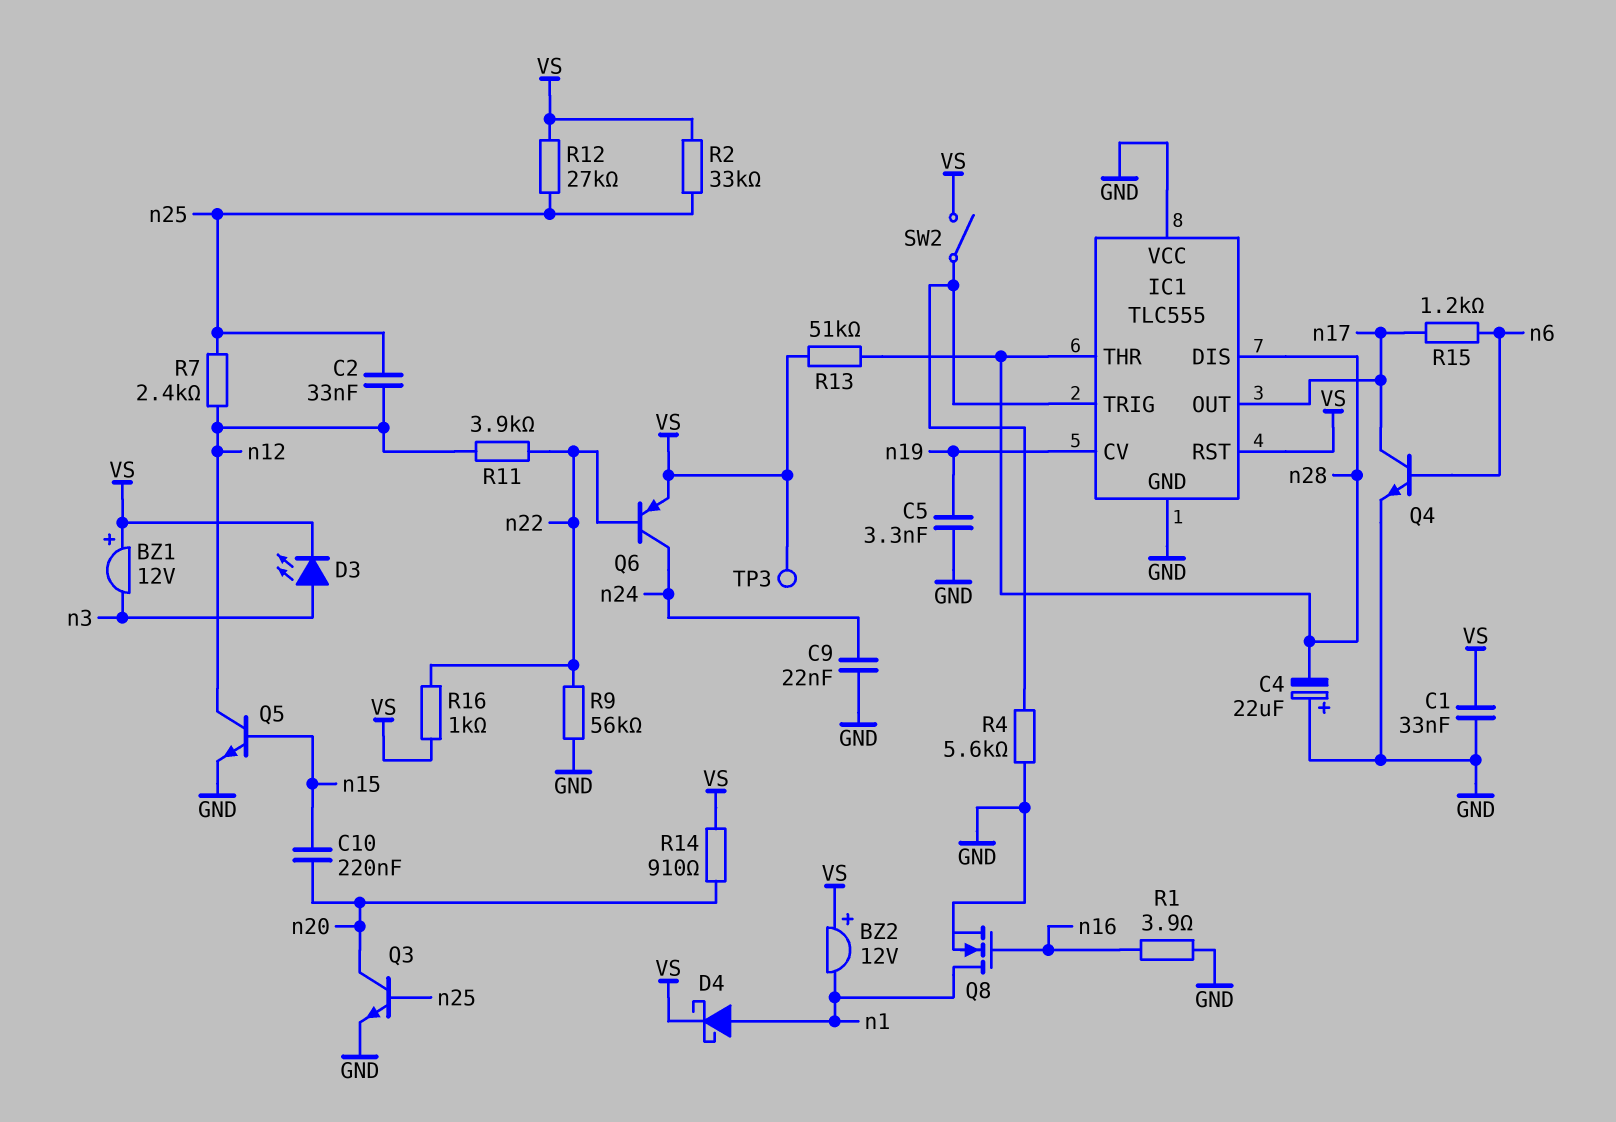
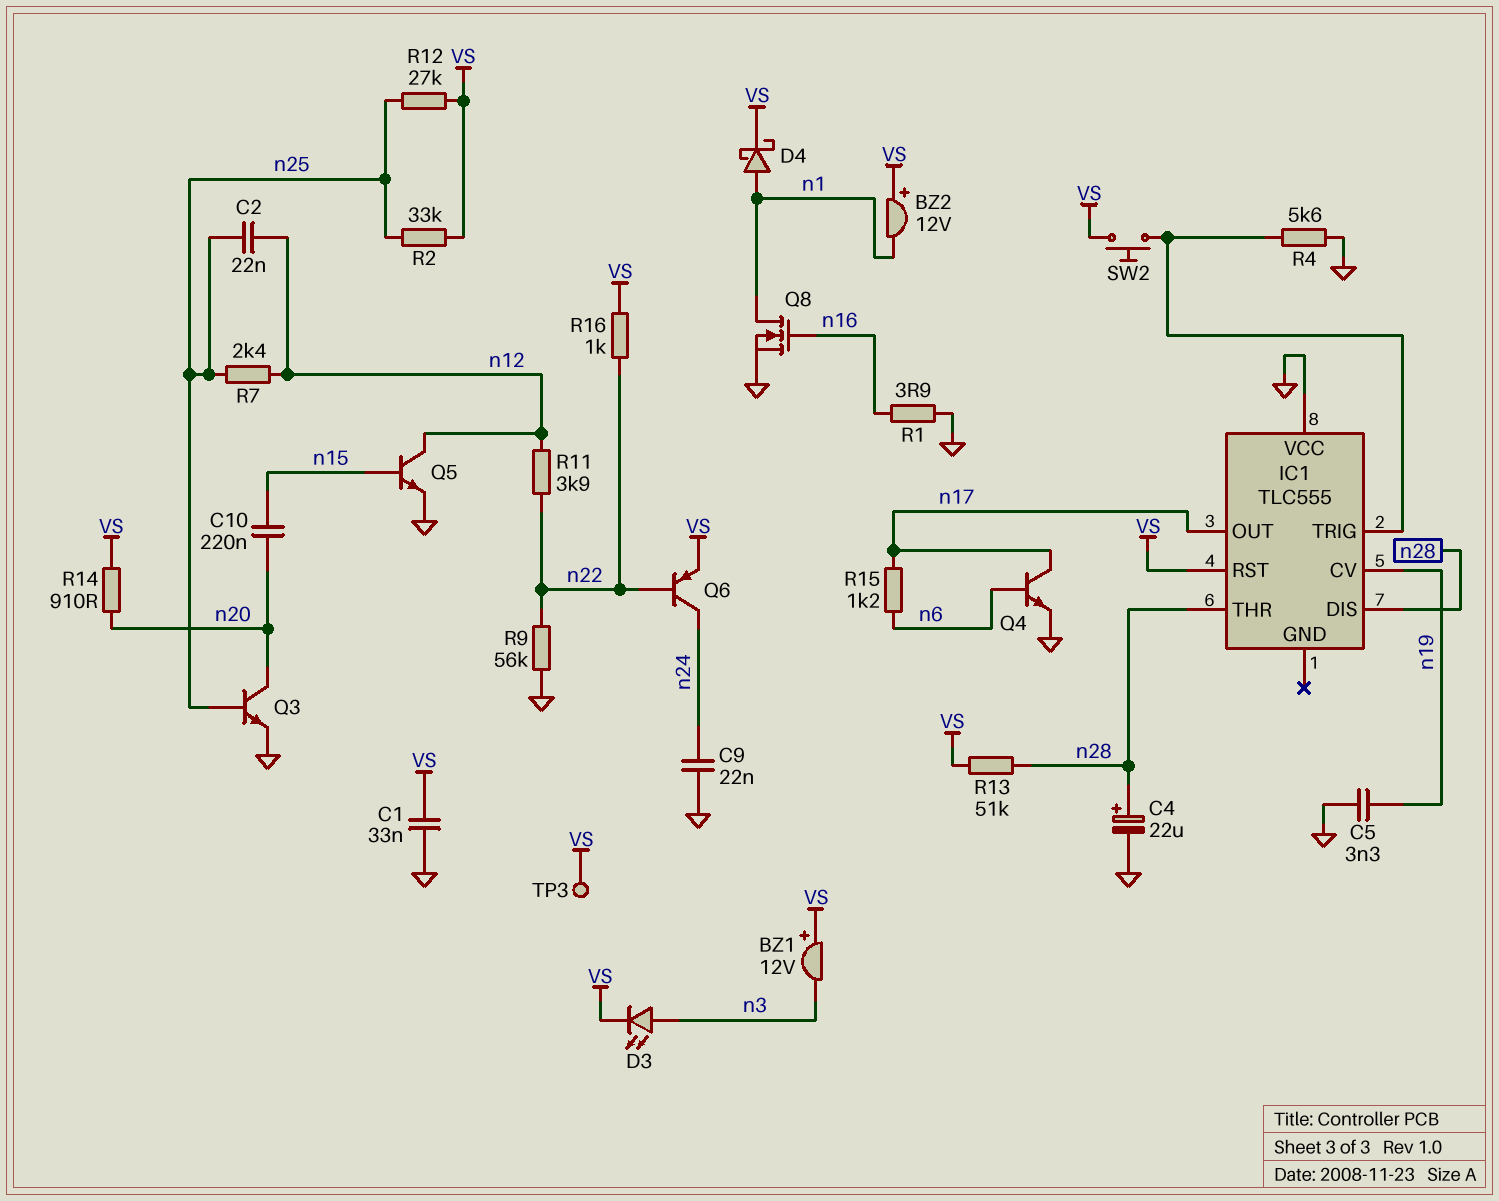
C2: 33nF (n12, n25) -> 22nF (n12, n25)
C4: 22uF (plus GND, minus n28) -> 22uF (plus n28, minus GND)
IC1 pin GND: GND -> none
SW2: switch (IC1/TRIG, VS) -> button (IC1/TRIG, VS)

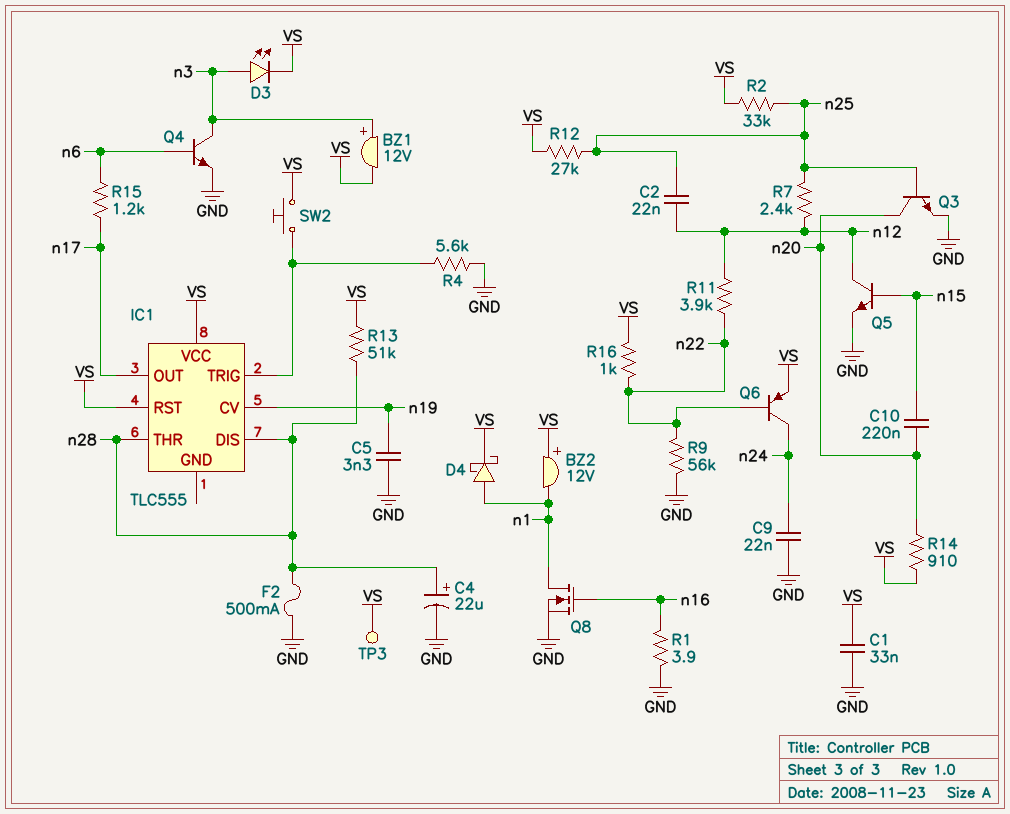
BZ1: buzzer 12V (plus VS, minus n3) -> buzzer 12V (plus n3, minus VS)
F2: none -> 500mA (GND, n28)
IC1 pin VCC: GND -> VS
Q4: NPN (B n6, C n17, E GND) -> NPN (B n6, C n3, E GND)

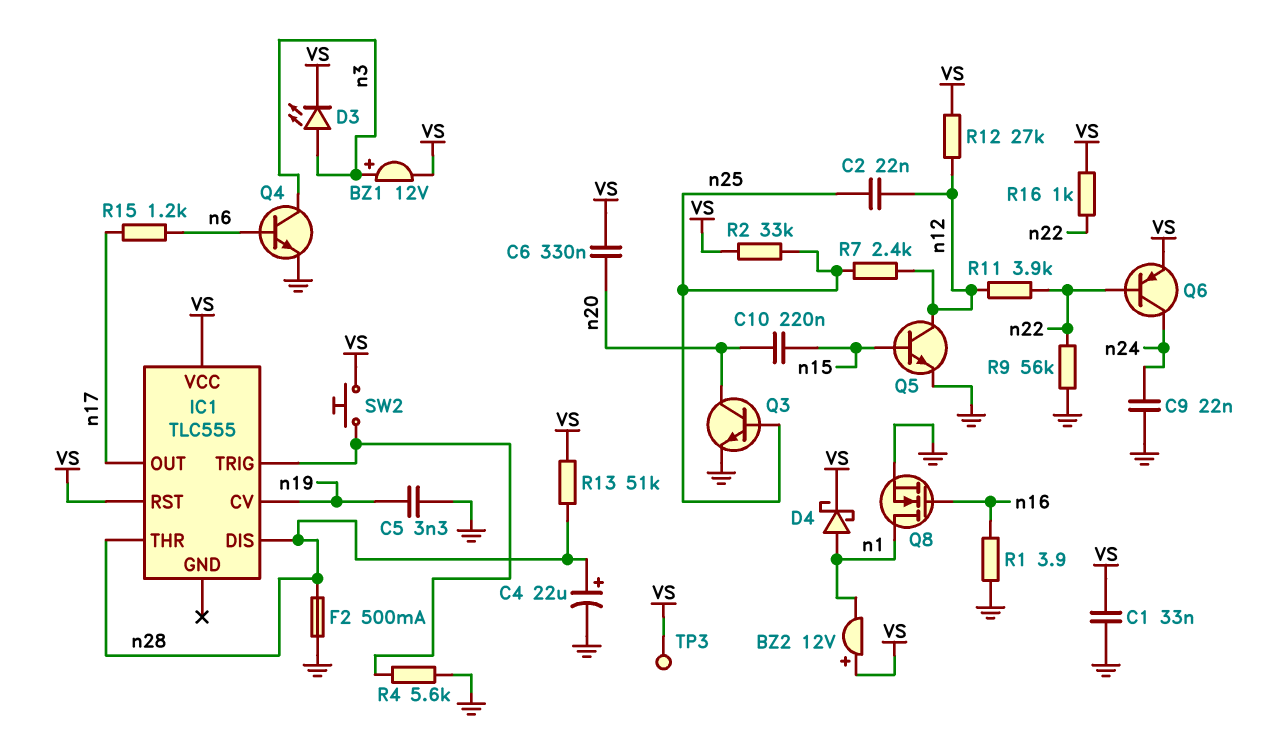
C6: none -> 330nF (VS, n20)
R12: 27k (VS, n25) -> 27k (VS, n12)
R14: 910 (VS, n20) -> none

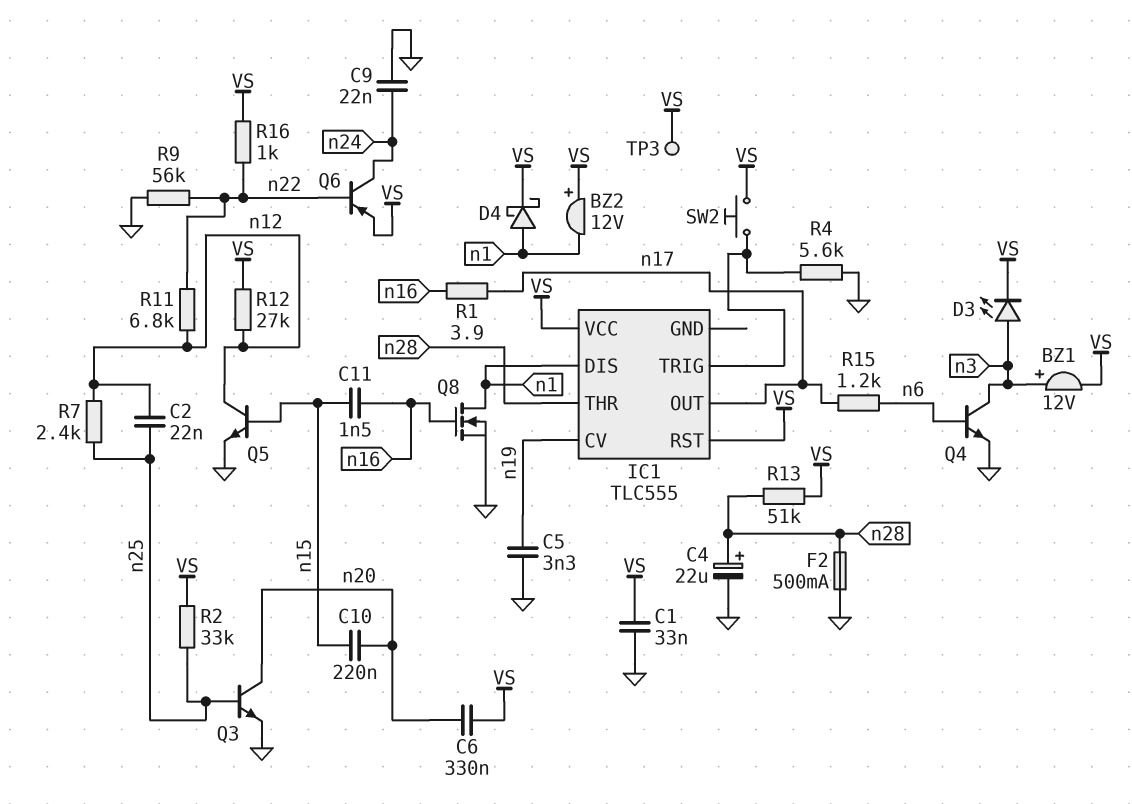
C11: none -> 1.5nF (n15, n16)
IC1 pin DIS: n28 -> n1
R1: 3.9 (GND, n16) -> 3.9 (n16, n17)
R11: 3.9k (n12, n22) -> 6.8k (n12, n22)

